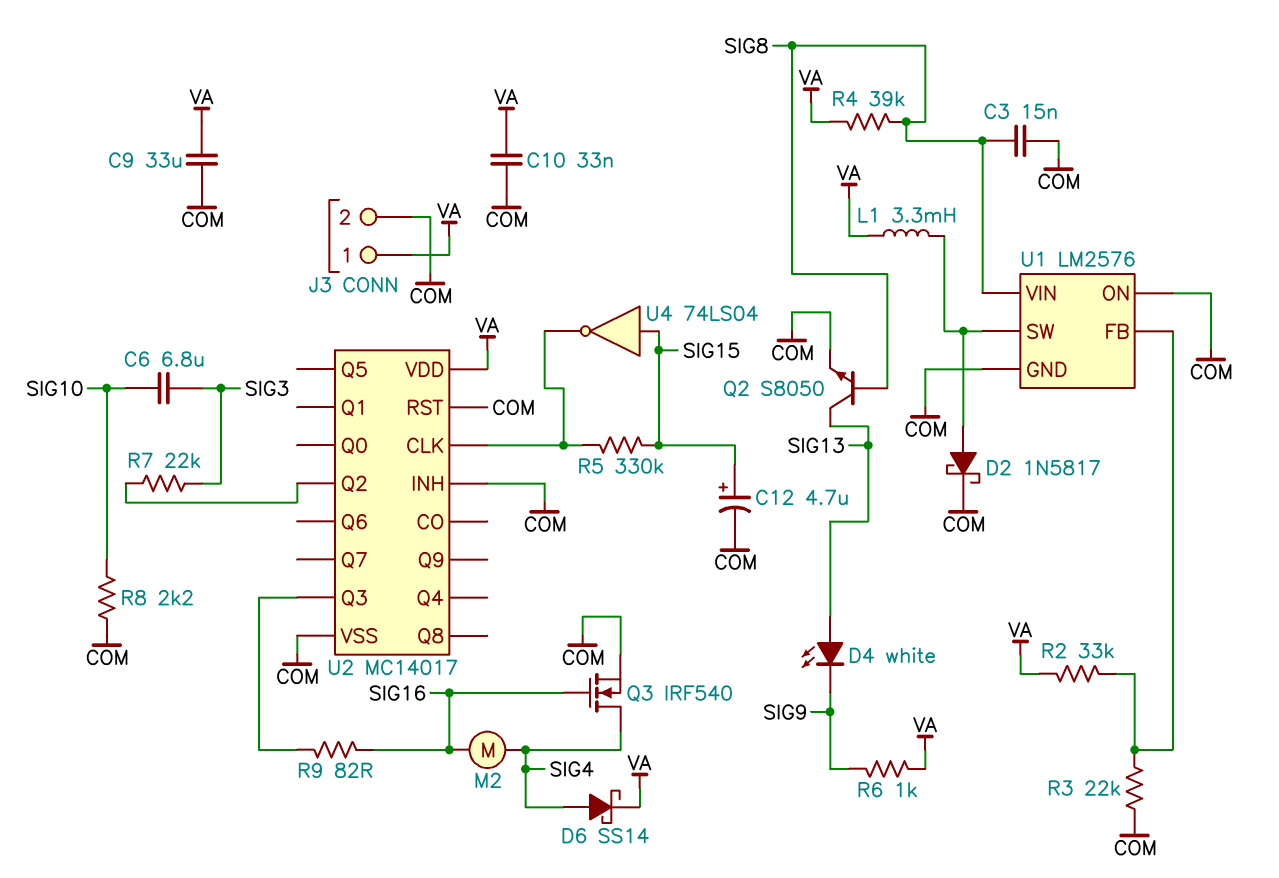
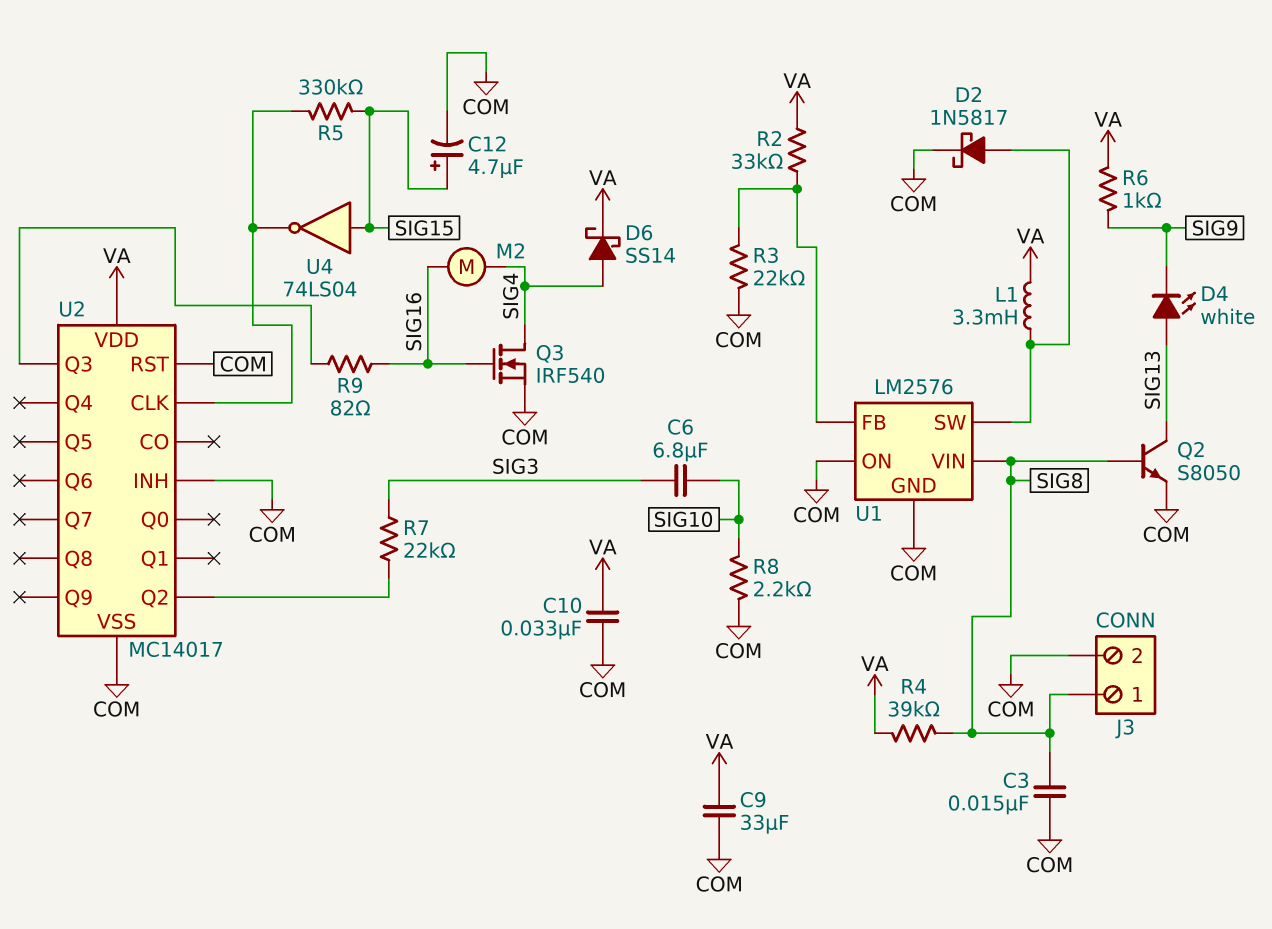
J3 pin 1: VA -> SIG8

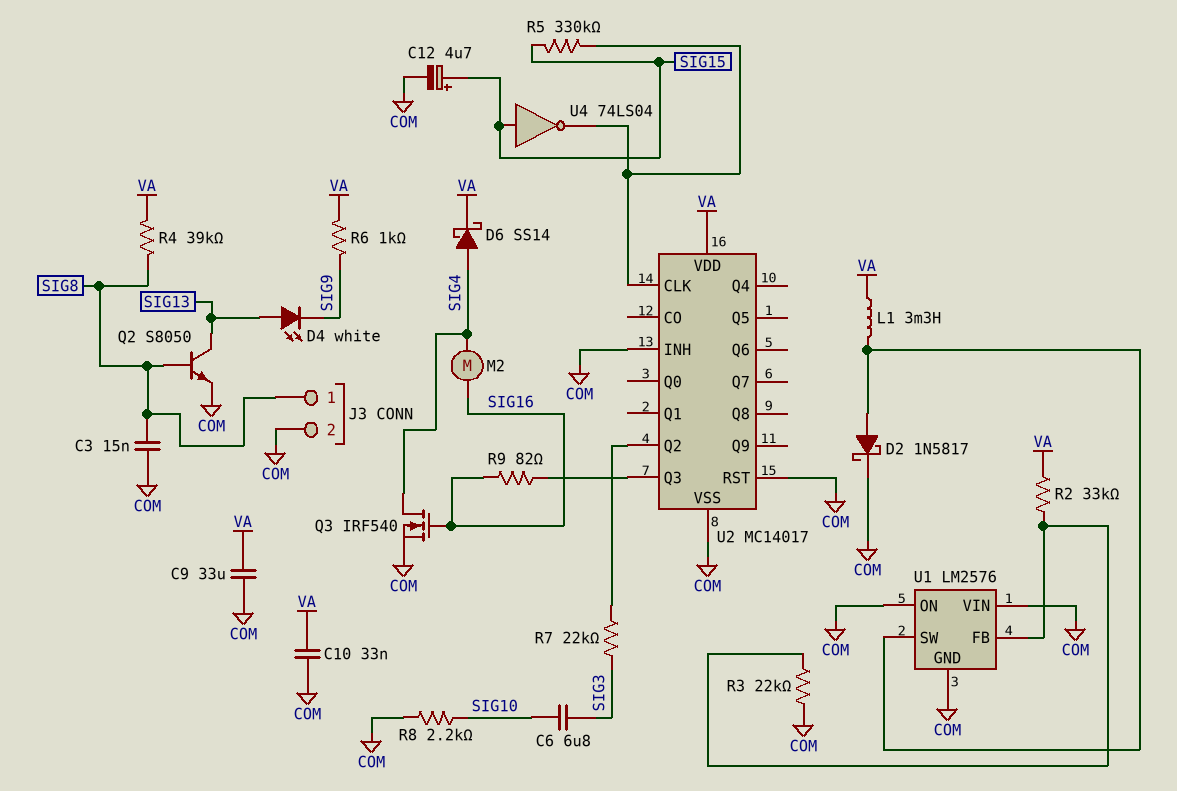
U1 pin VIN: SIG8 -> COM

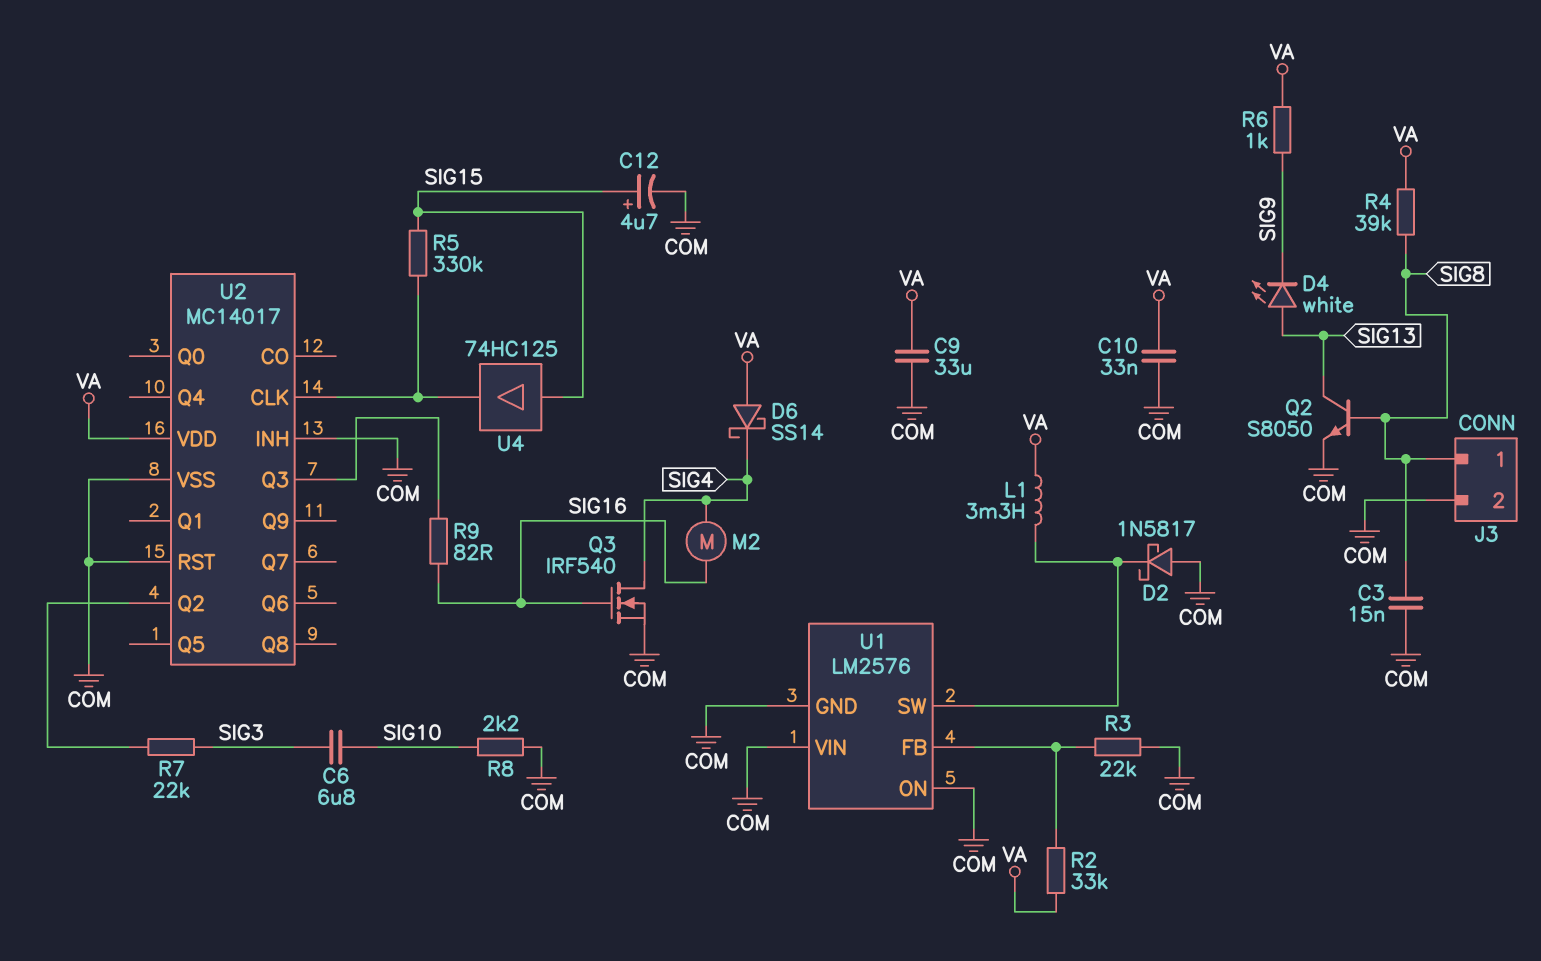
D2: schottky 1N5817 (A U1/SW, K COM) -> schottky 1N5817 (A COM, K U1/SW)
D6: schottky SS14 (A SIG4, K VA) -> schottky SS14 (A VA, K SIG4)
U4: NOT 74LS04 (in SIG15, out U2/CLK) -> buffer 74HC125 (in SIG15, out U2/CLK)

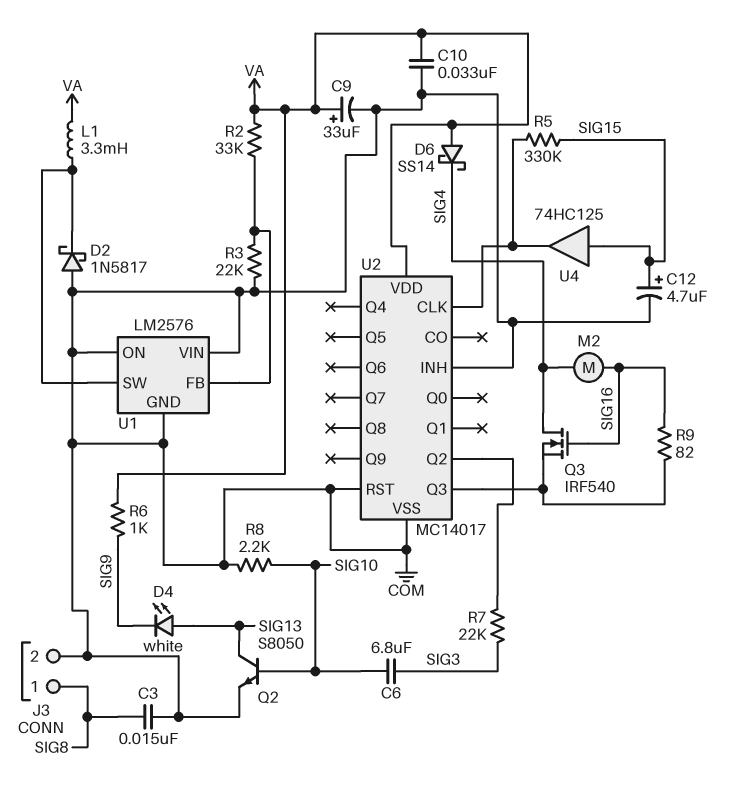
C9: 33uF (COM, VA) -> 33uF (plus VA, minus COM)
Q2: NPN S8050 (B SIG8, C SIG13, E COM) -> NPN S8050 (B SIG10, C SIG13, E COM)
Q3: NMOS IRF540 (G SIG16, D SIG4, S COM) -> NMOS IRF540 (G SIG16, D SIG4, S U2/Q3)
R4: 39k (SIG8, VA) -> none

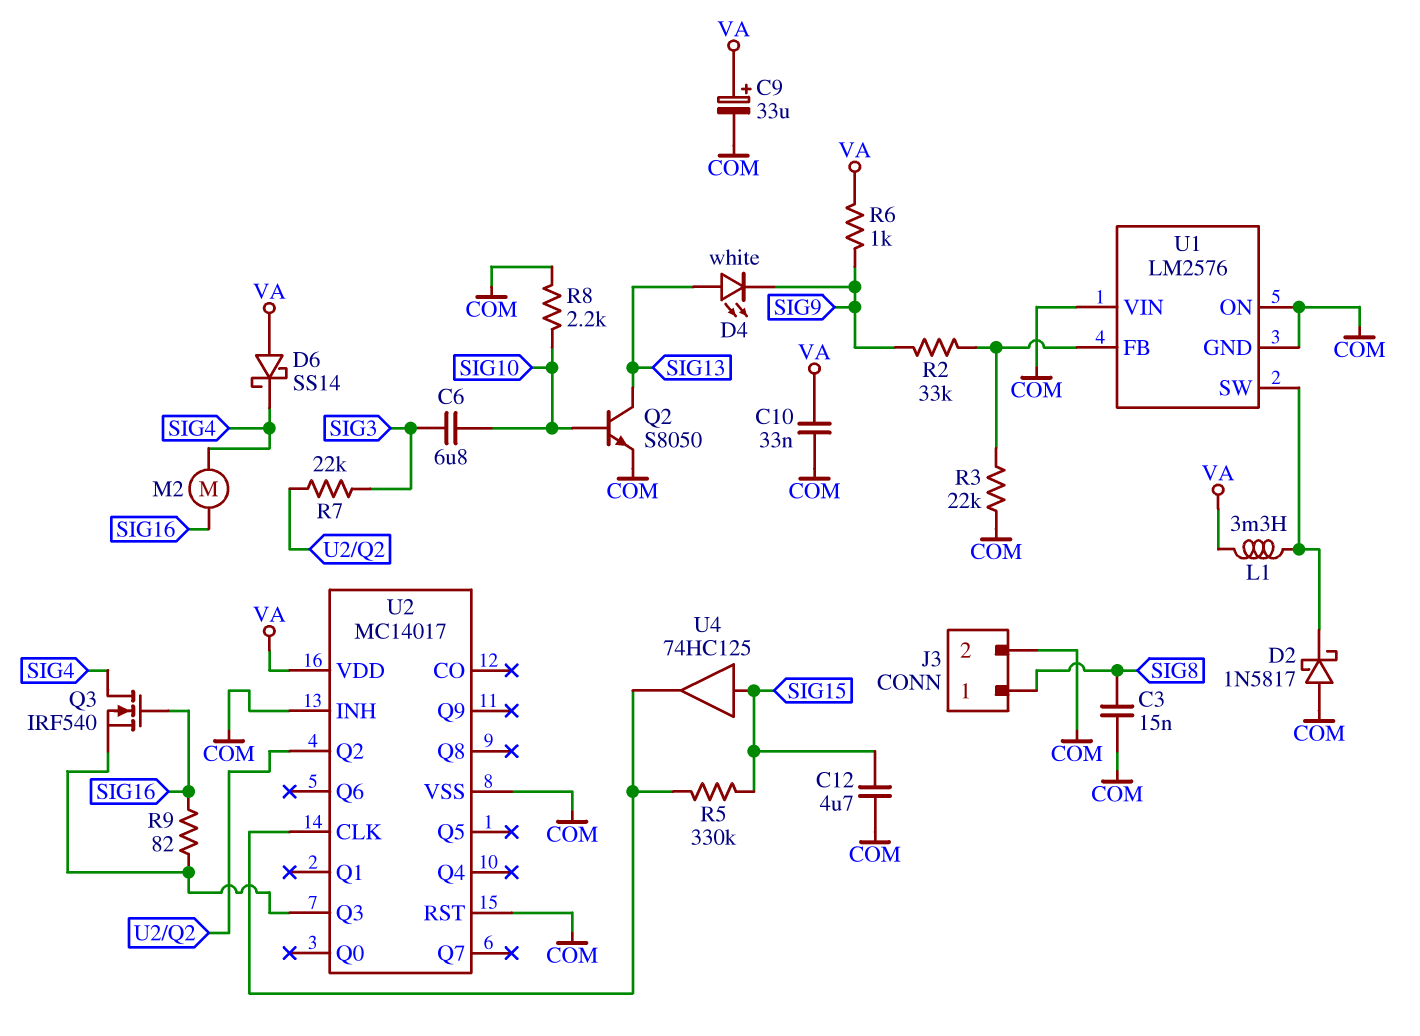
C12: 4.7uF (plus SIG15, minus COM) -> 4.7uF (COM, SIG15)
R2: 33k (U1/FB, VA) -> 33k (SIG9, U1/FB)

